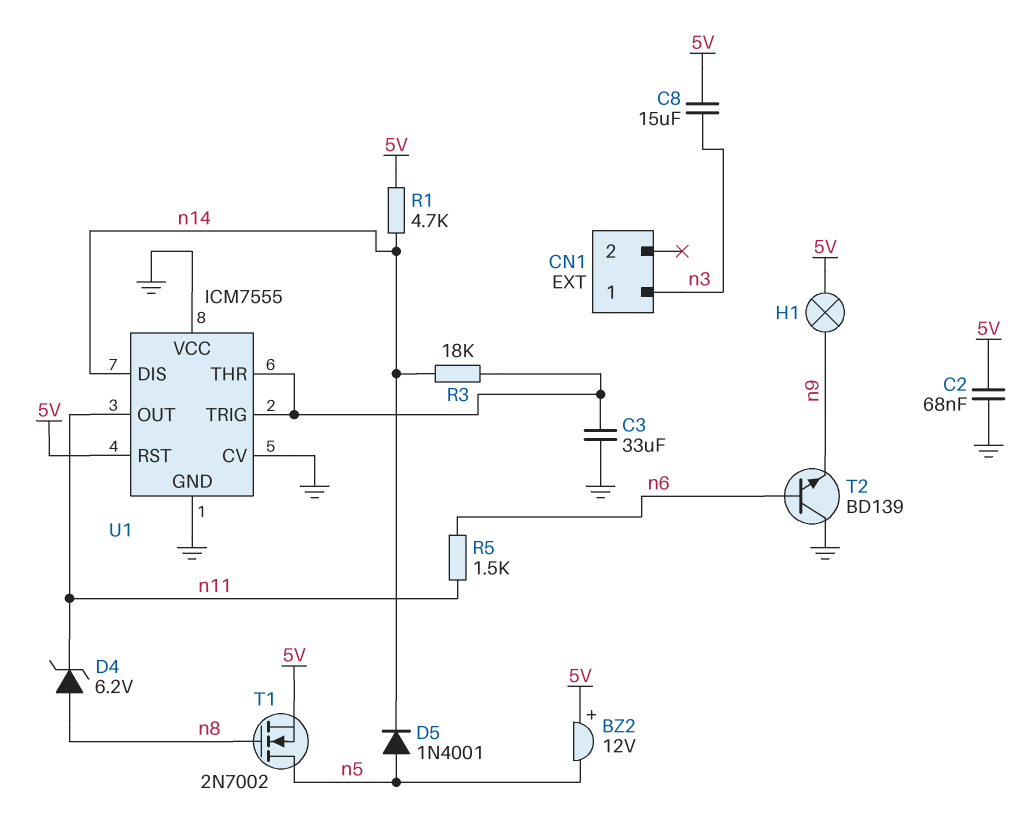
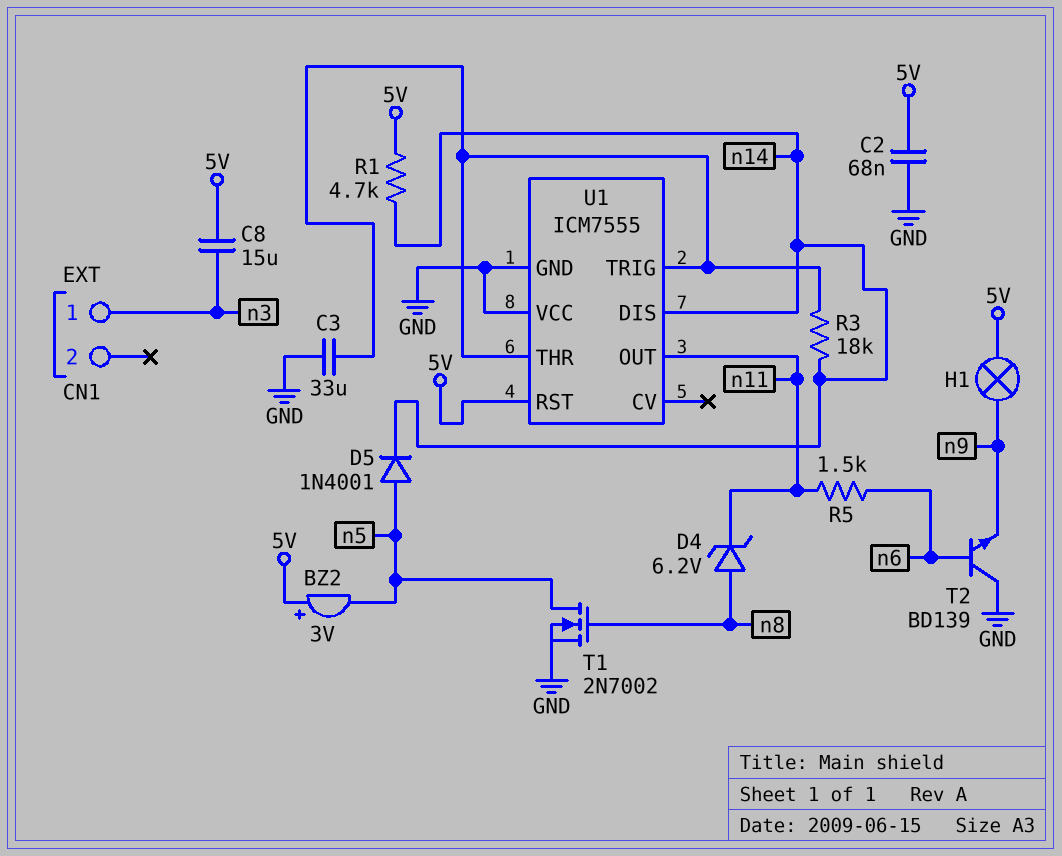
BZ2: buzzer 12V (plus 5V, minus n5) -> buzzer 3V (plus 5V, minus n5)
T1: NMOS 2N7002 (G n8, D n5, S 5V) -> NMOS 2N7002 (G n8, D n5, S GND)
U1 pin CV: GND -> none

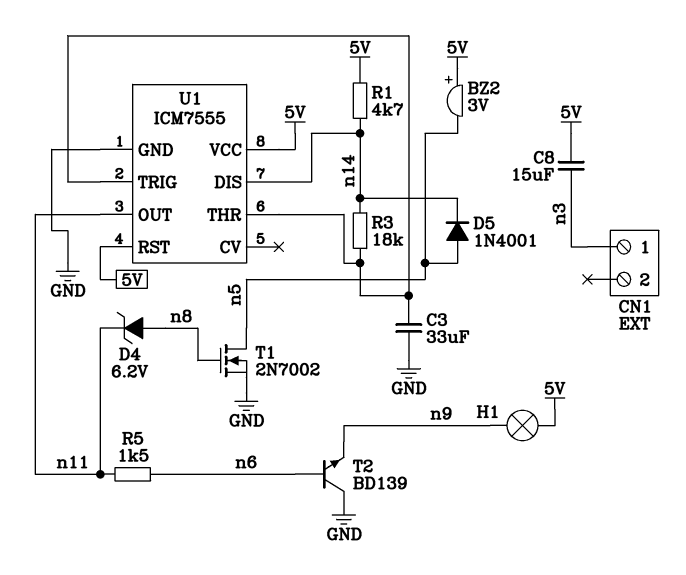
C2: 68nF (5V, GND) -> none
U1 pin VCC: GND -> 5V

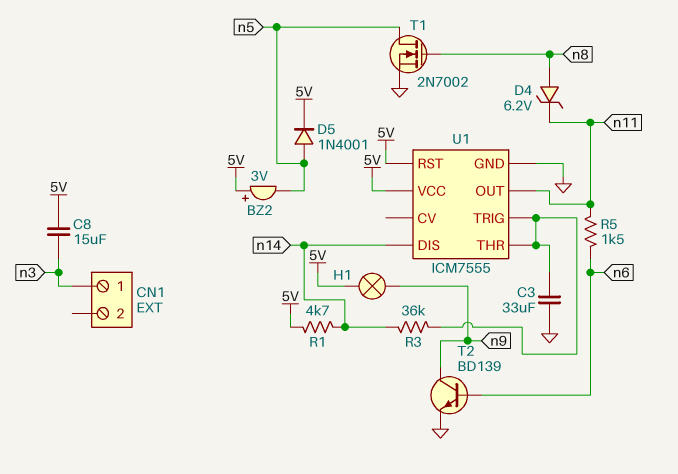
D5: diode 1N4001 (A n5, K n14) -> diode 1N4001 (A n5, K 5V)
R3: 18k (U1/THR, n14) -> 36k (U1/THR, n14)
T2: NPN BD139 (B n6, C GND, E n9) -> NPN BD139 (B n6, C n9, E GND)

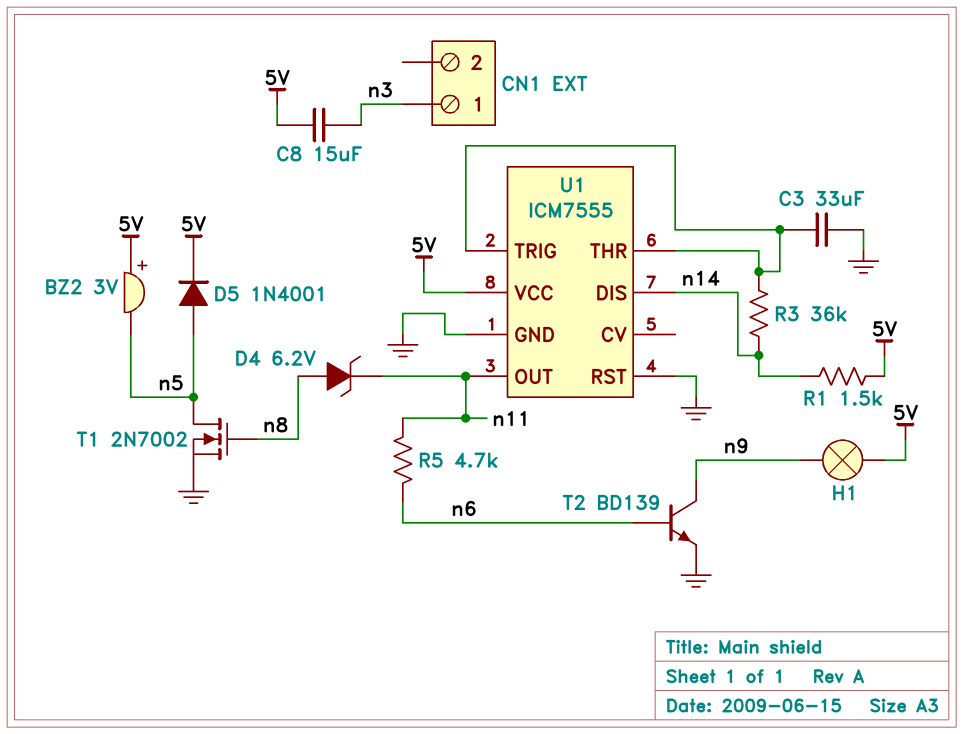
R1: 4.7k (5V, n14) -> 1.5k (5V, n14)
R5: 1.5k (n6, n11) -> 4.7k (n6, n11)
U1 pin RST: 5V -> GND

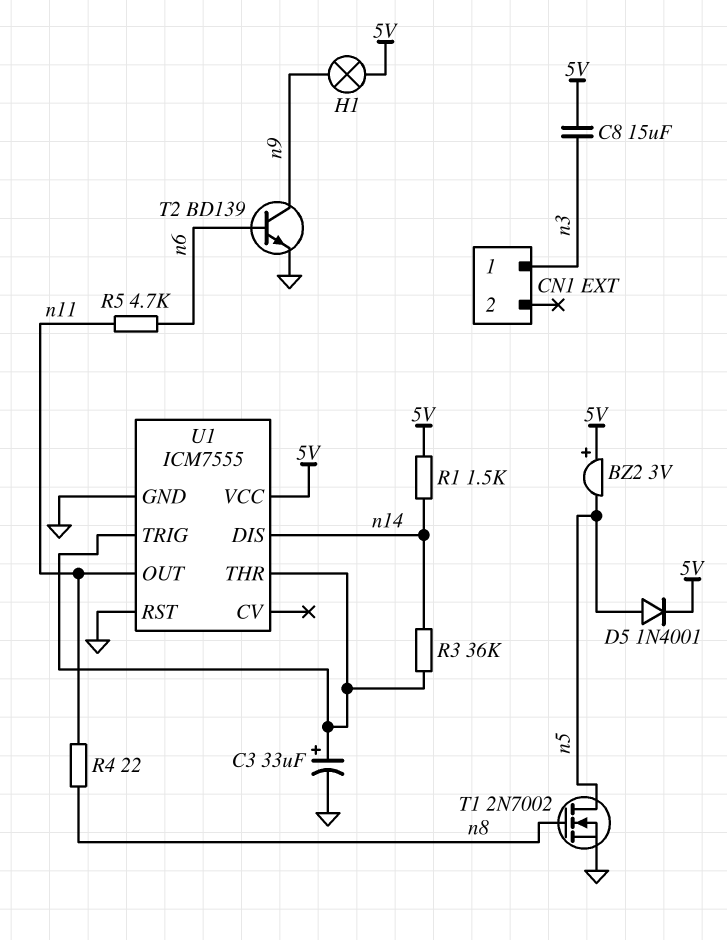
C3: 33uF (GND, U1/THR) -> 33uF (plus U1/THR, minus GND)
D4: zener 6.2V (A n8, K n11) -> none
R4: none -> 22 (n8, n11)

